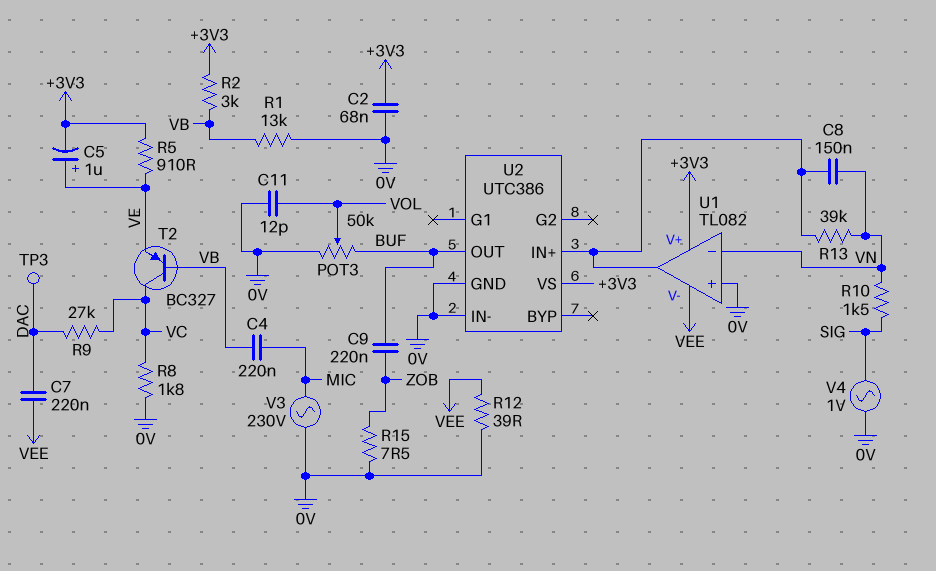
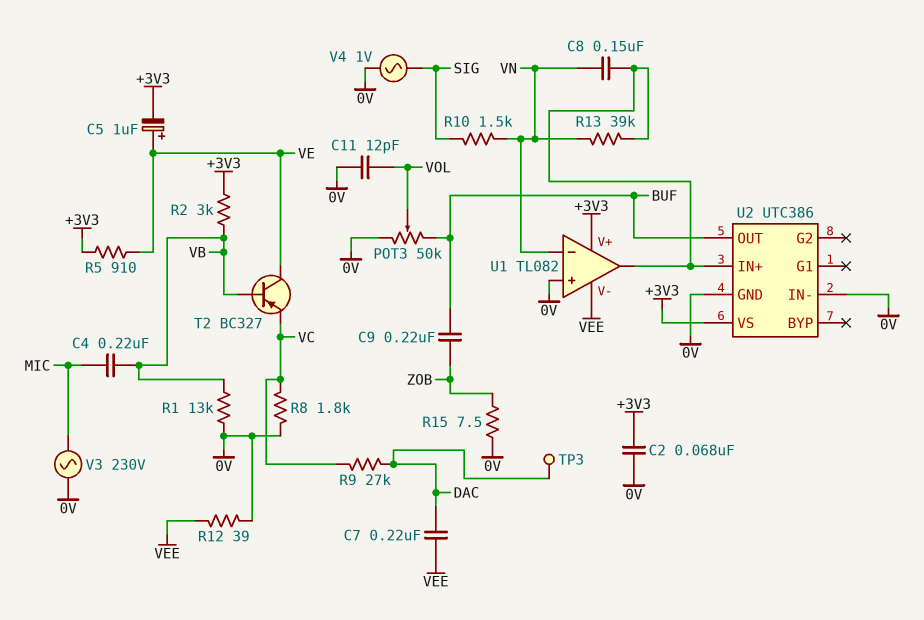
T2: PNP BC327 (B VB, C VC, E VE) -> PNP BC327 (B VB, C VE, E VC)

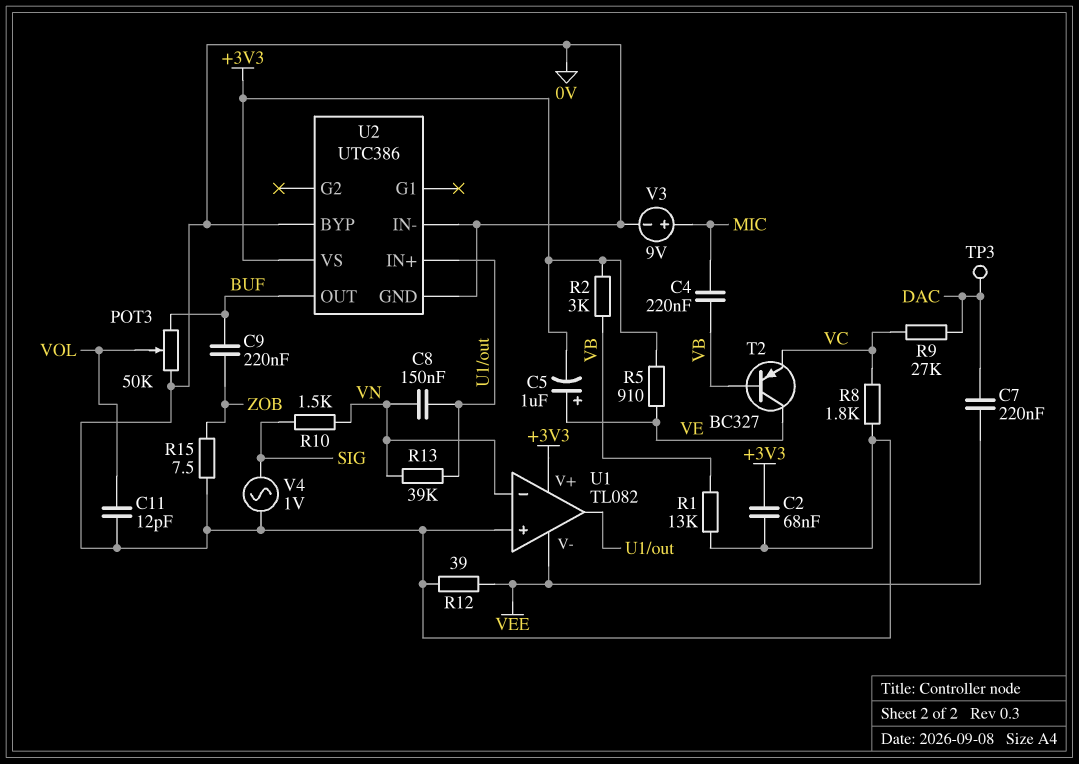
U2 pin BYP: none -> 0V
V3: AC 230V (0V, MIC) -> 9V (plus MIC, minus 0V)

